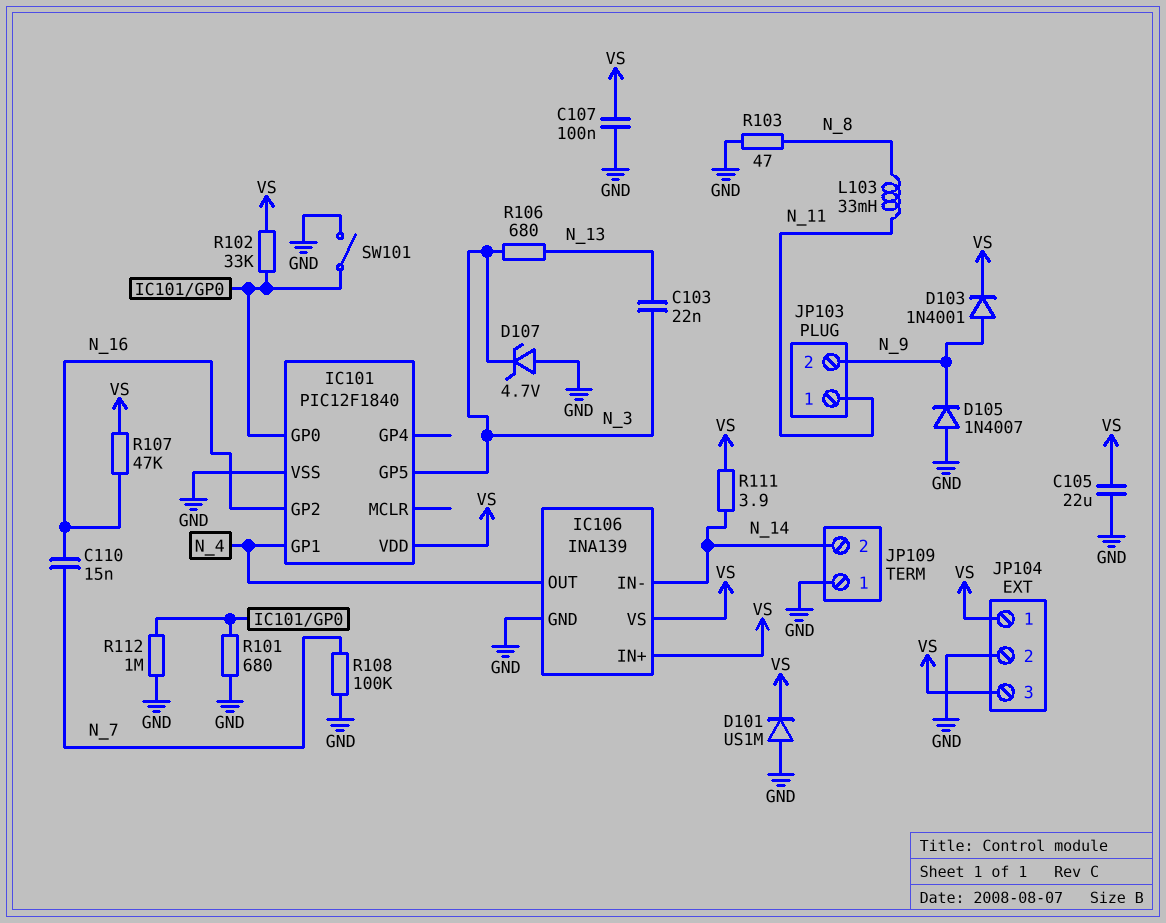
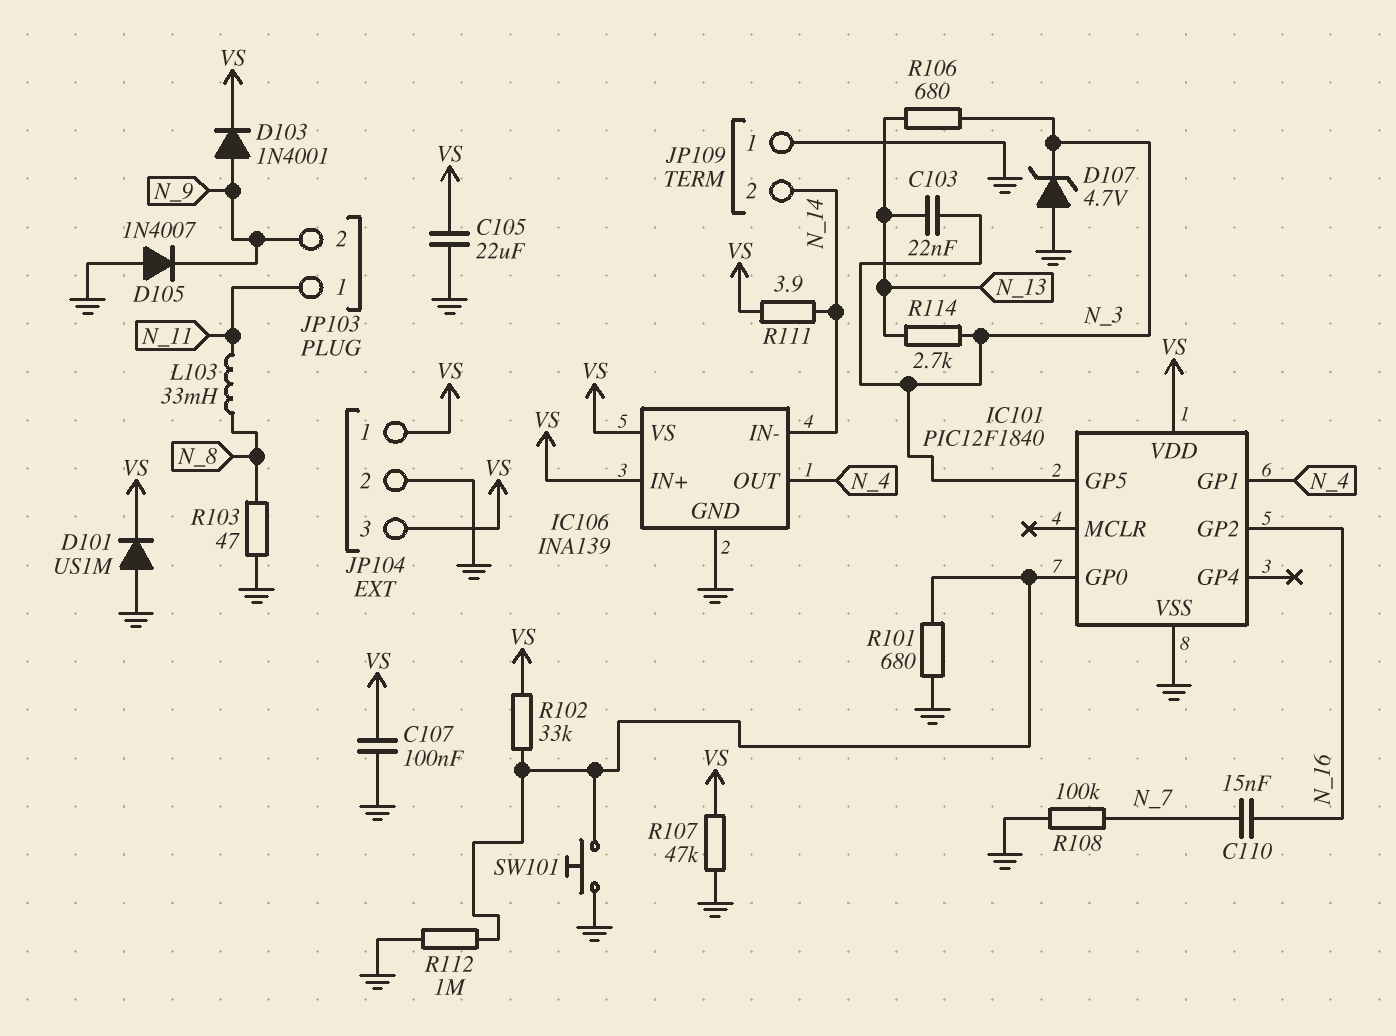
R107: 47k (N_16, VS) -> 47k (GND, VS)
R114: none -> 2.7k (N_3, N_13)
SW101: switch (GND, IC101/GP0) -> button (GND, IC101/GP0)

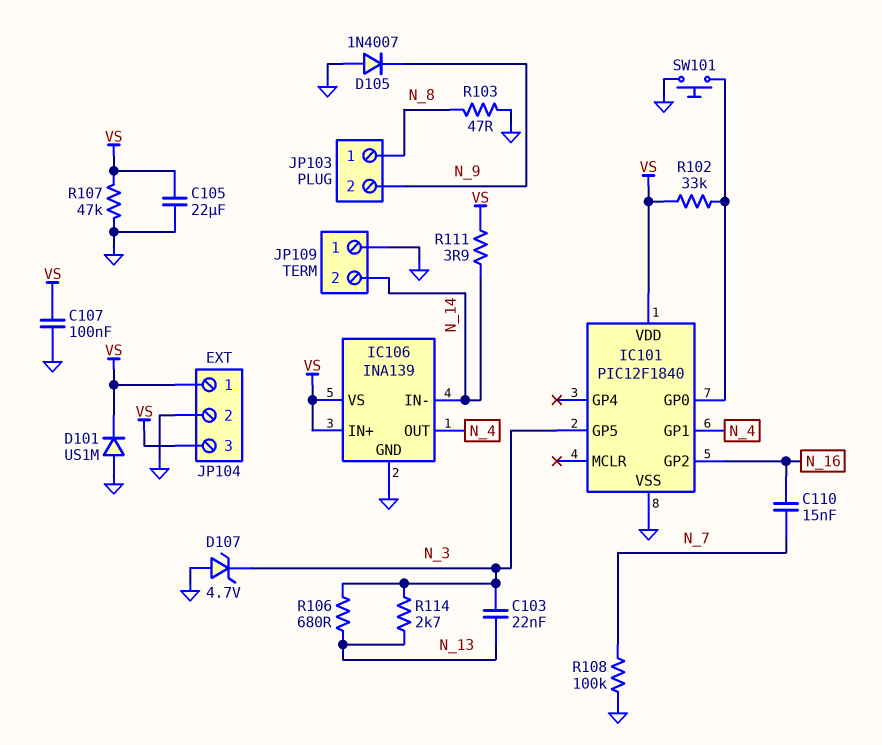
D103: diode 1N4001 (A N_9, K VS) -> none
JP103 pin 1: N_11 -> N_8
L103: 33mH (N_8, N_11) -> none
R101: 680 (GND, IC101/GP0) -> none
R112: 1M (GND, IC101/GP0) -> none

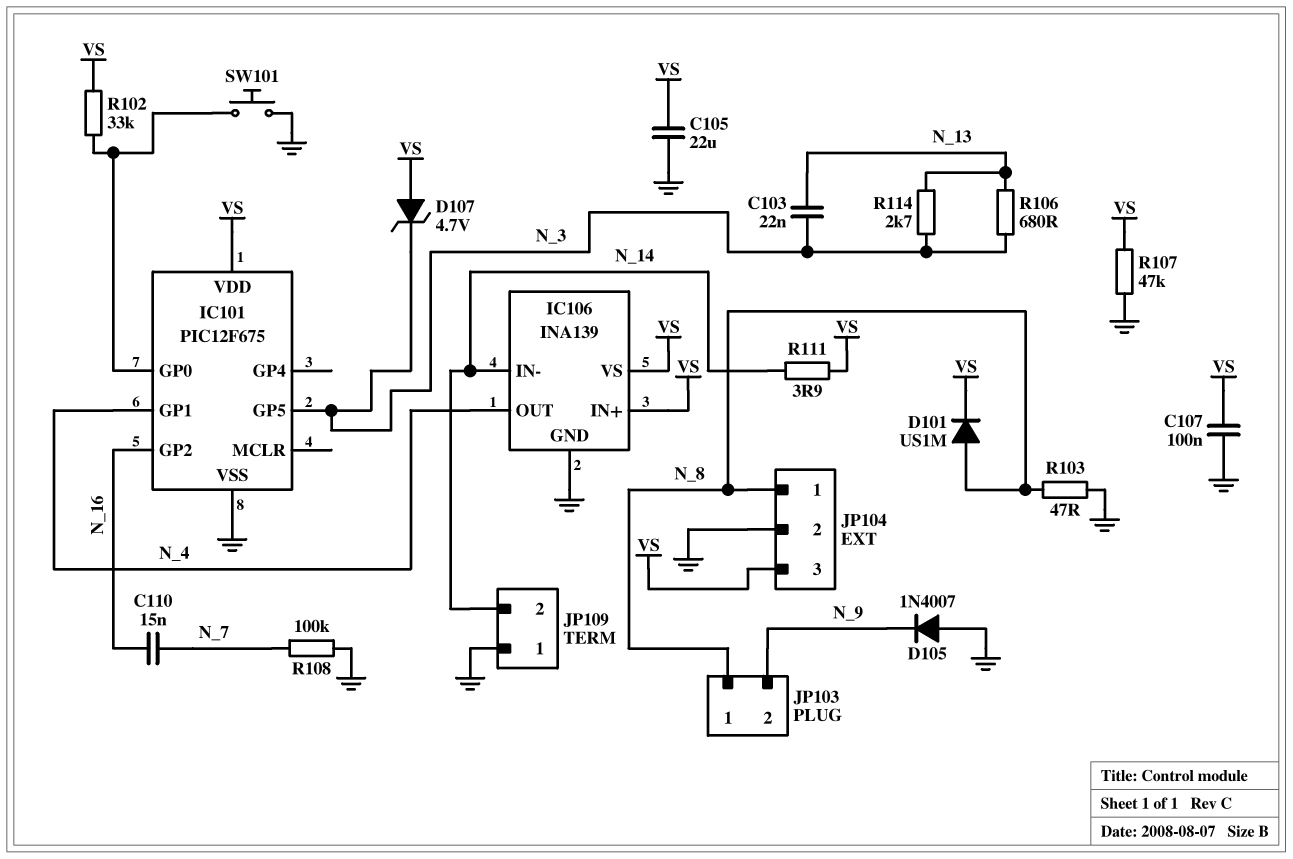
D101: diode US1M (A GND, K VS) -> diode US1M (A N_8, K VS)
D107: zener 4.7V (A GND, K N_3) -> zener 4.7V (A VS, K N_3)
IC101: PIC12F1840 -> PIC12F675
JP104 pin 1: VS -> N_8

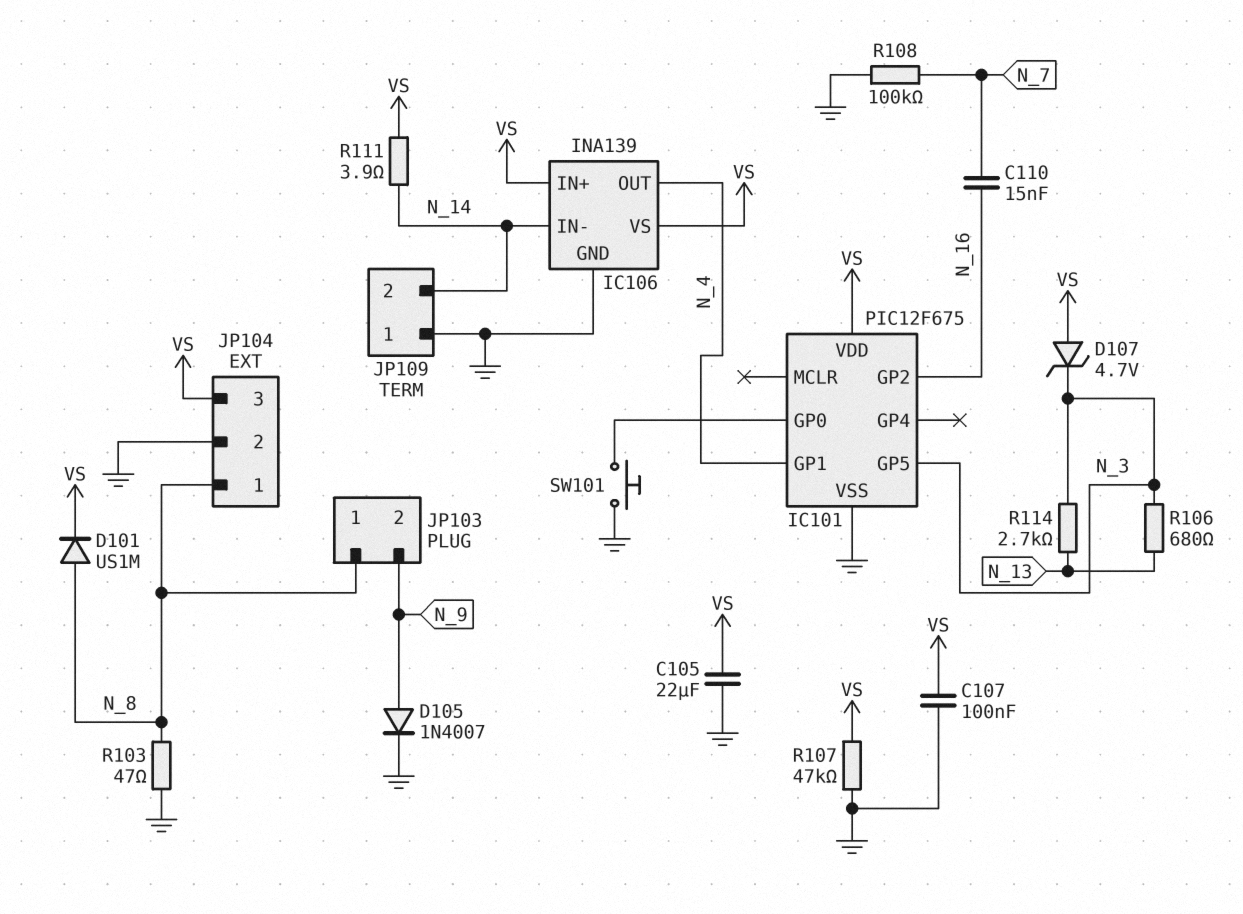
C103: 22nF (N_3, N_13) -> none
D105: diode 1N4007 (A GND, K N_9) -> diode 1N4007 (A N_9, K GND)
R102: 33k (IC101/GP0, VS) -> none

